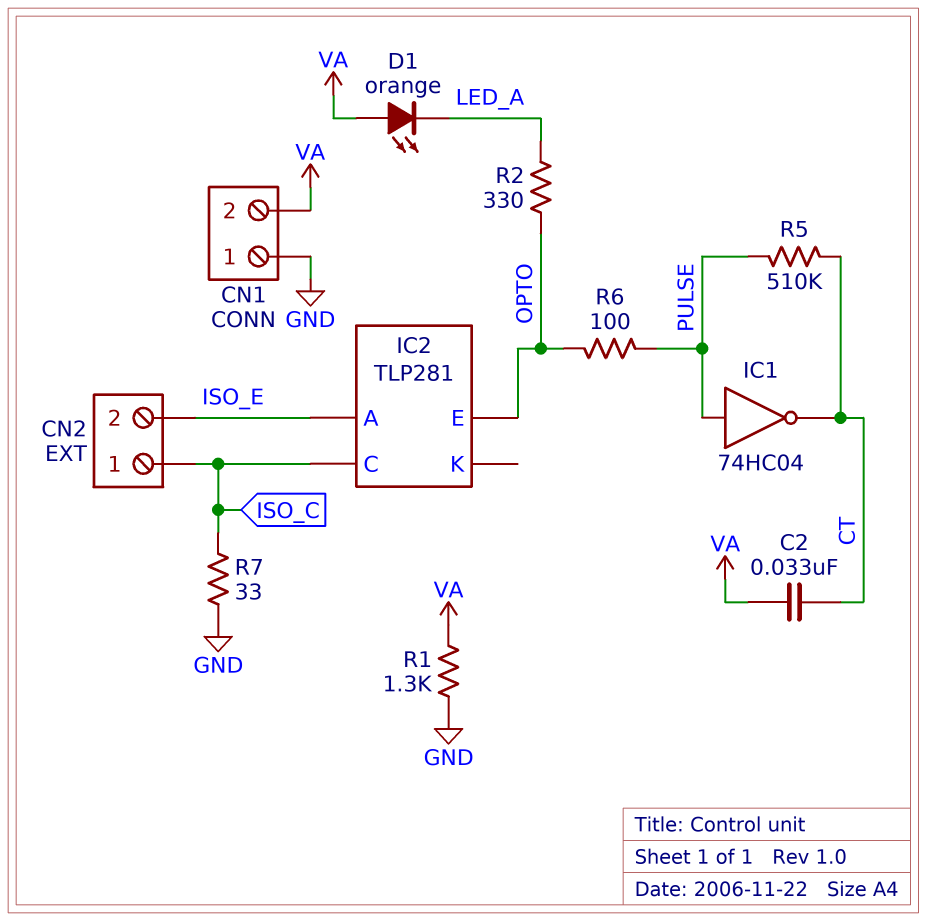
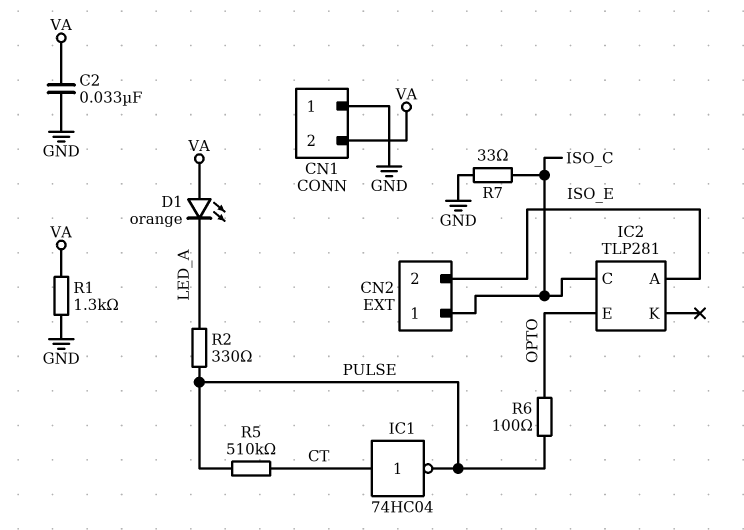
C2: 33nF (CT, VA) -> 33nF (GND, VA)
IC1: NOT 74HC04 (in PULSE, out CT) -> NOT 74HC04 (in CT, out PULSE)
R2: 330 (LED_A, OPTO) -> 330 (LED_A, PULSE)

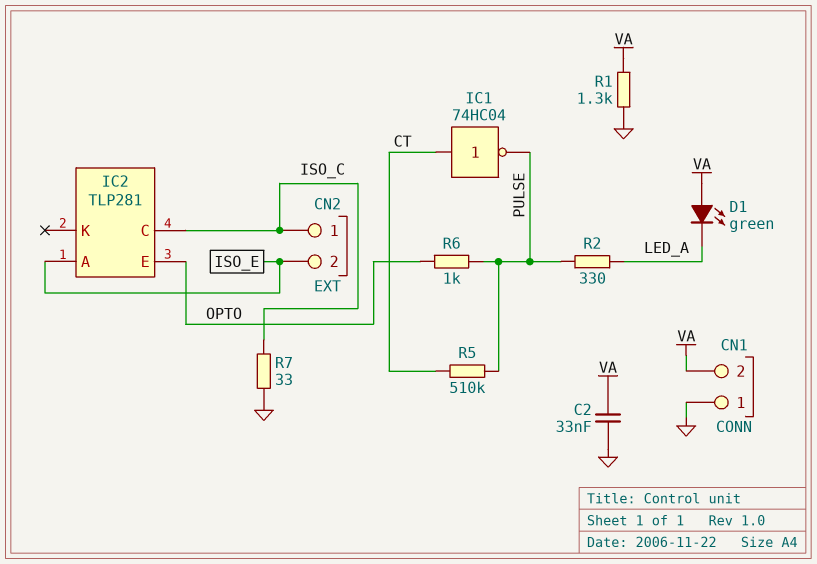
D1: LED orange (A VA, K LED_A) -> LED green (A VA, K LED_A)
R6: 100 (OPTO, PULSE) -> 1k (OPTO, PULSE)

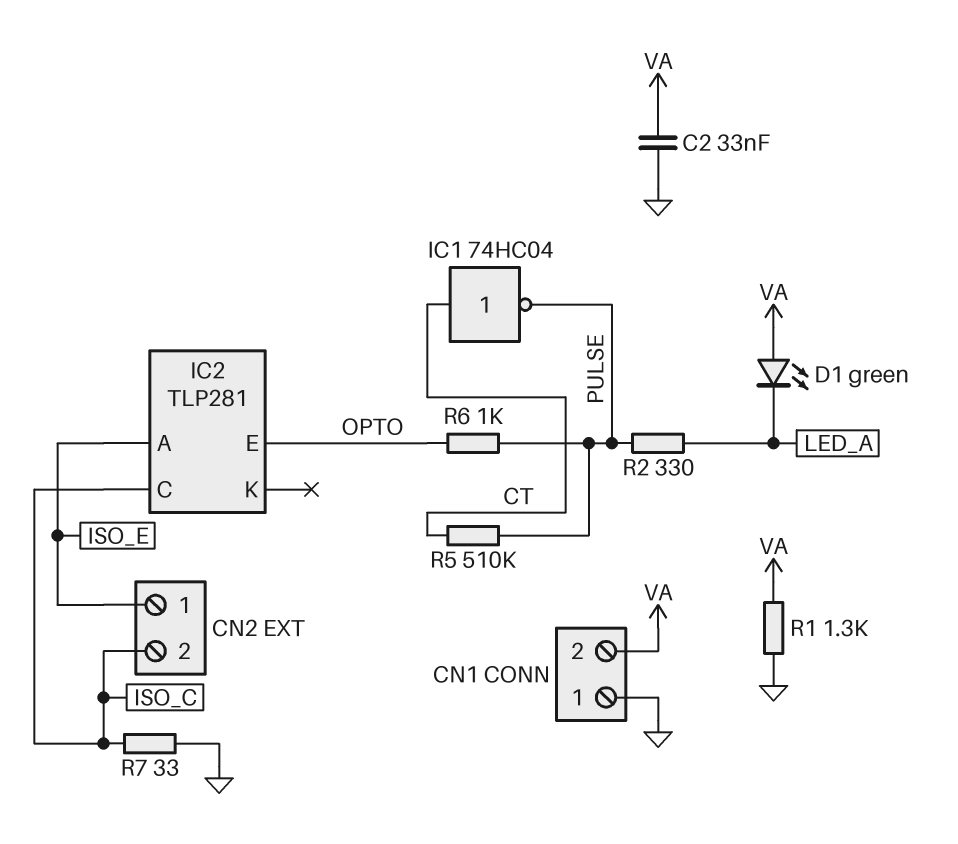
CN2 pin 1: ISO_C -> ISO_E
CN2 pin 2: ISO_E -> ISO_C

